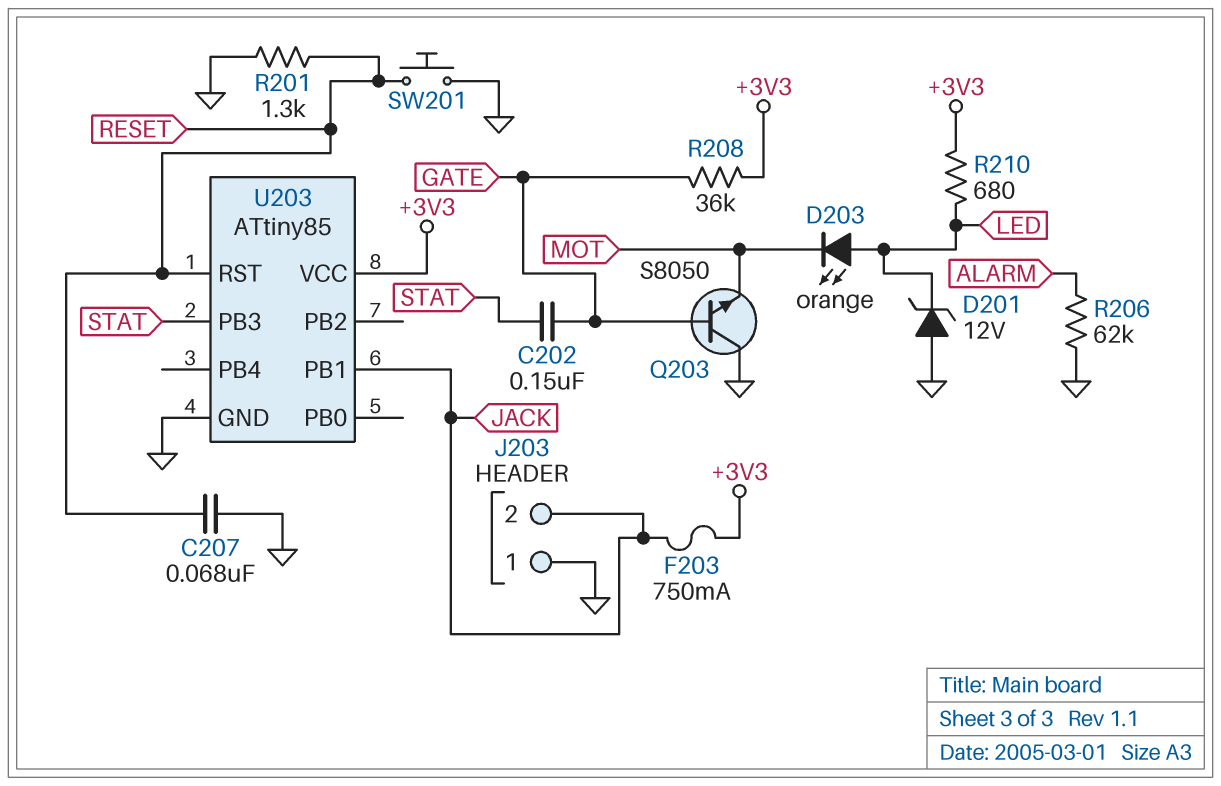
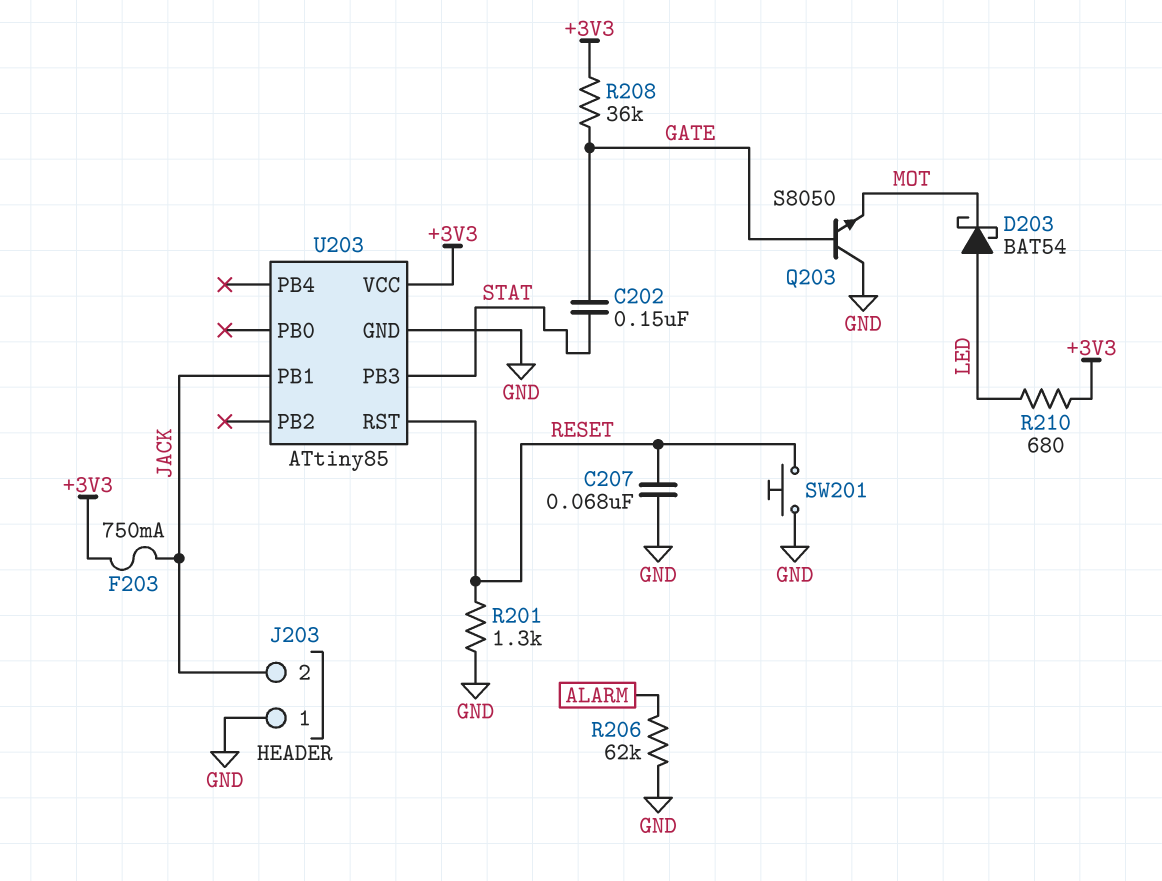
D201: zener 12V (A GND, K LED) -> none
D203: LED orange (A LED, K MOT) -> schottky BAT54 (A LED, K MOT)

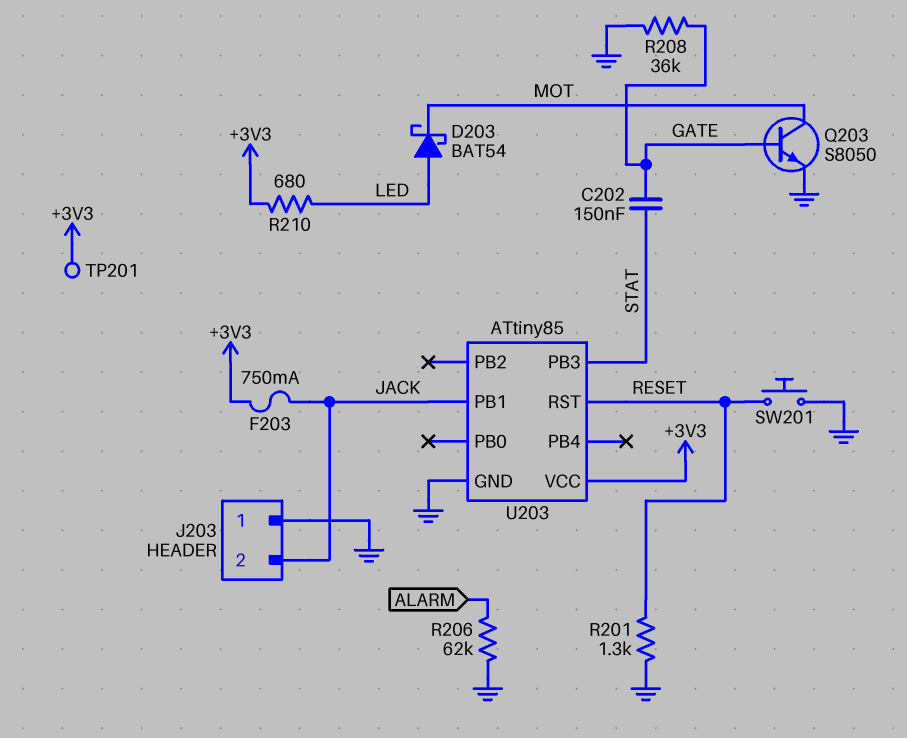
C207: 68nF (GND, RESET) -> none
Q203: NPN S8050 (B GATE, C GND, E MOT) -> NPN S8050 (B GATE, C MOT, E GND)
R208: 36k (+3V3, GATE) -> 36k (GATE, GND)
TP201: none -> test point (+3V3)

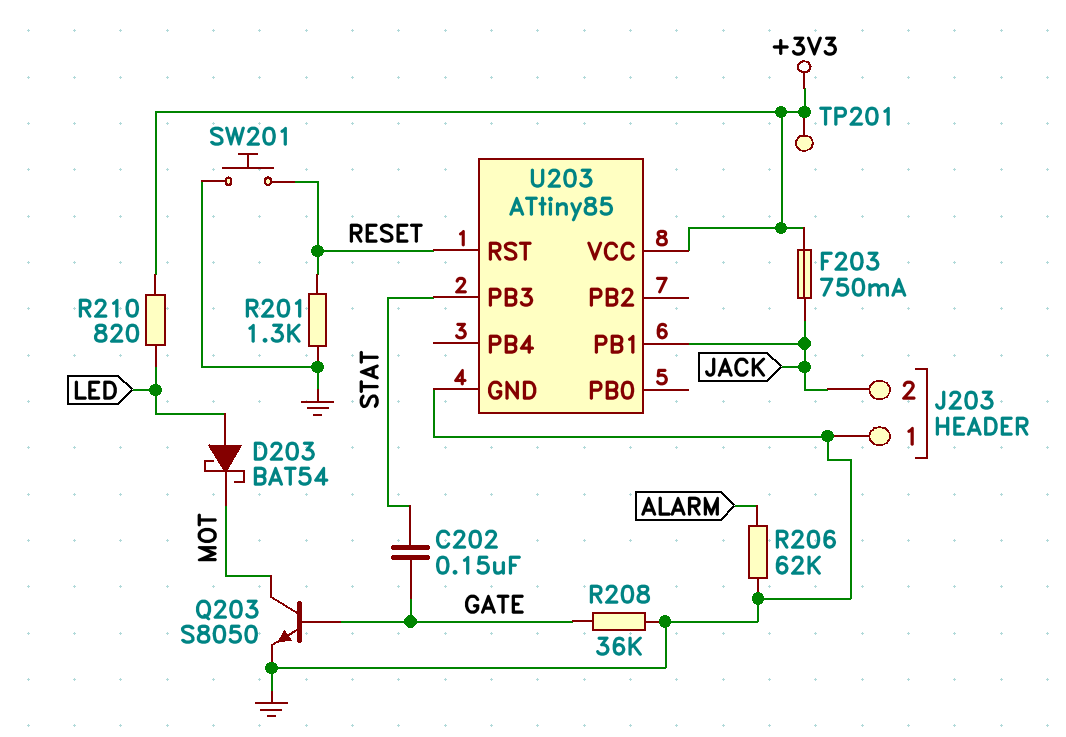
R210: 680 (+3V3, LED) -> 820 (+3V3, LED)

